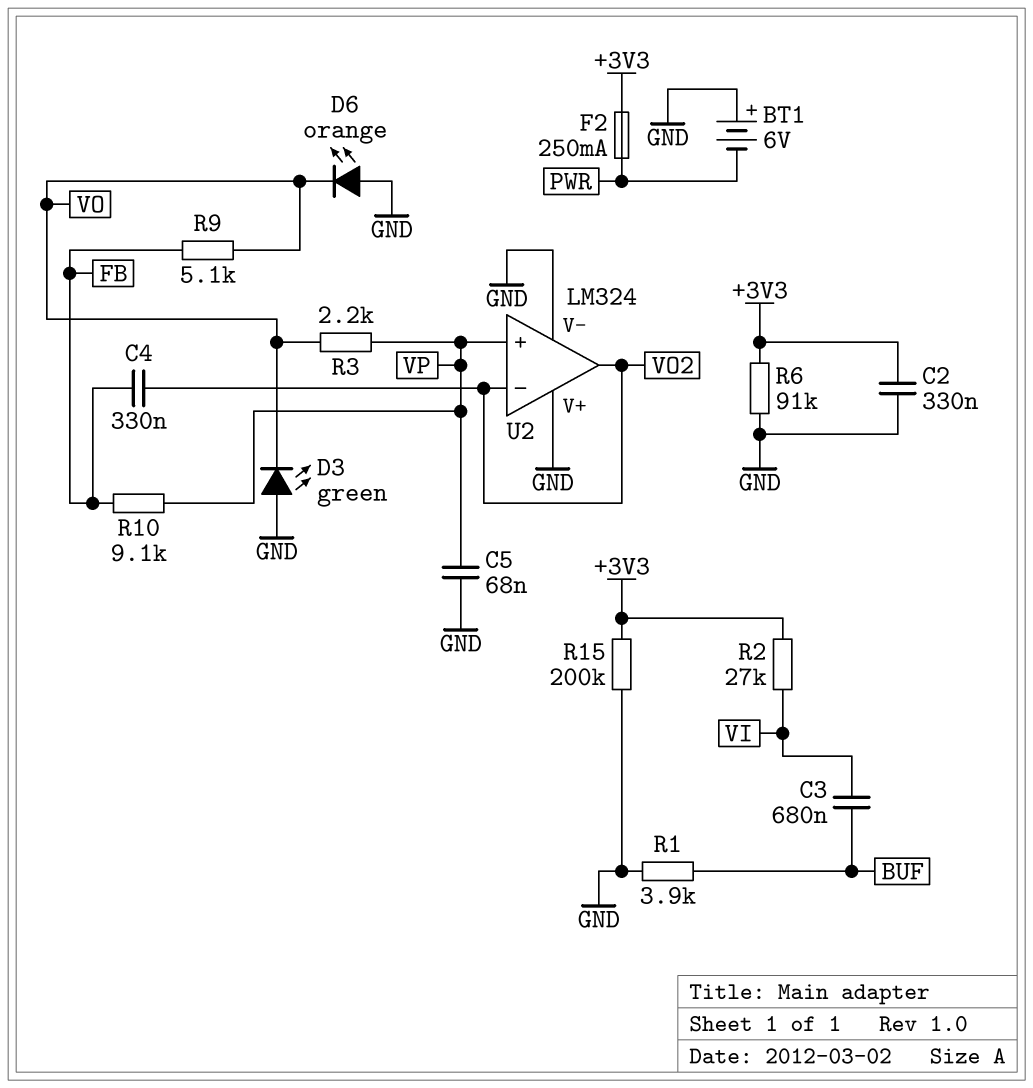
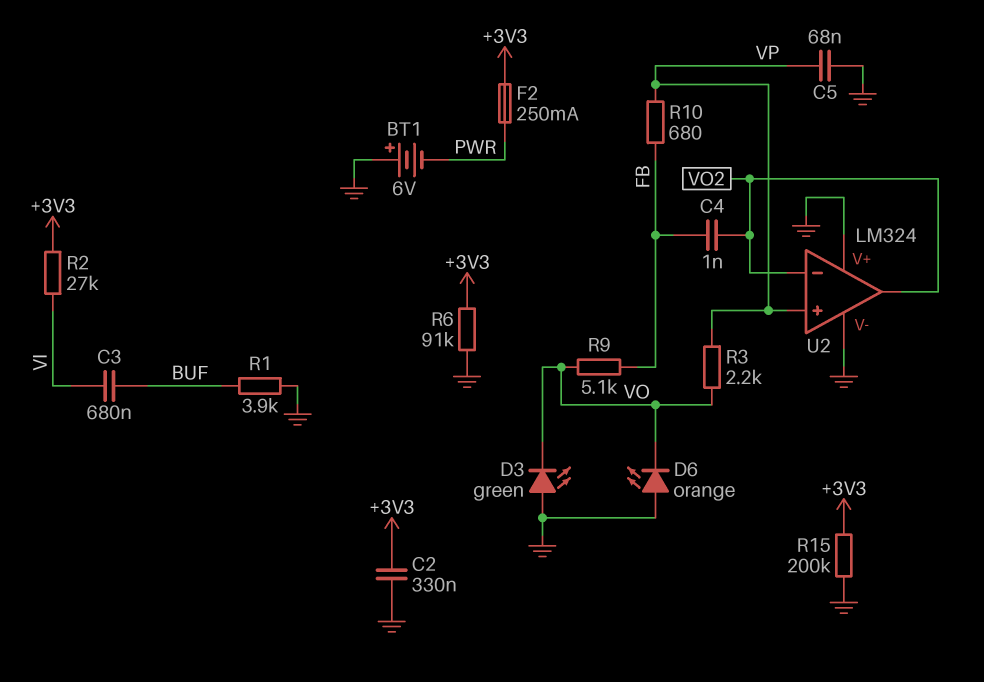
C4: 330nF (FB, VO2) -> 1nF (FB, VO2)
R10: 9.1k (FB, VP) -> 680 (FB, VP)

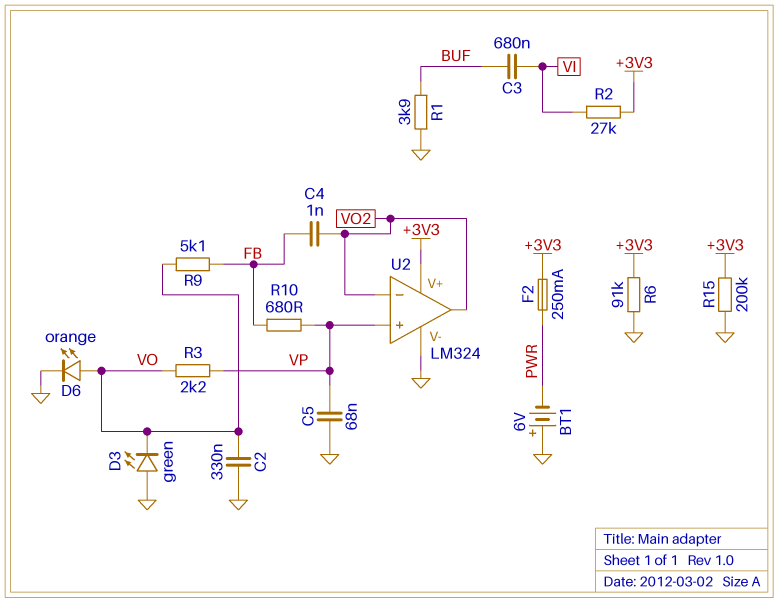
C2: 330nF (+3V3, GND) -> 330nF (GND, VO)
D6: LED orange (A GND, K VO) -> LED orange (A VO, K GND)
U2 pin V+: GND -> +3V3

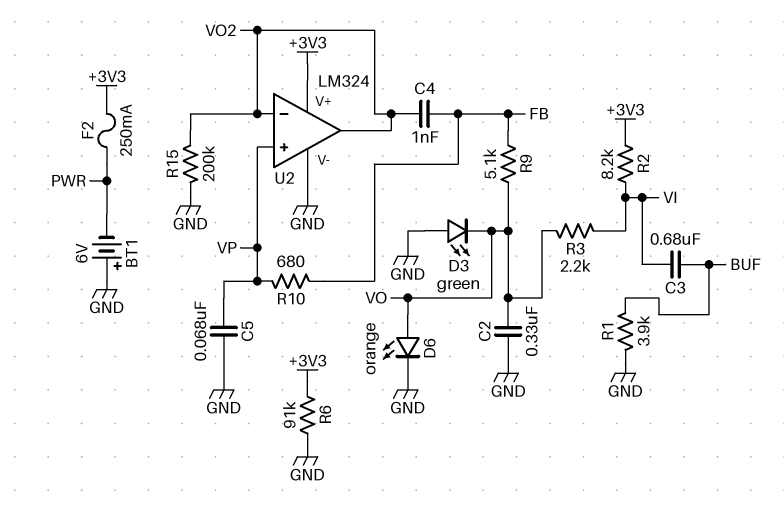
R2: 27k (+3V3, VI) -> 8.2k (+3V3, VI)
R3: 2.2k (VO, VP) -> 2.2k (VI, VO)
R15: 200k (+3V3, GND) -> 200k (GND, VO2)

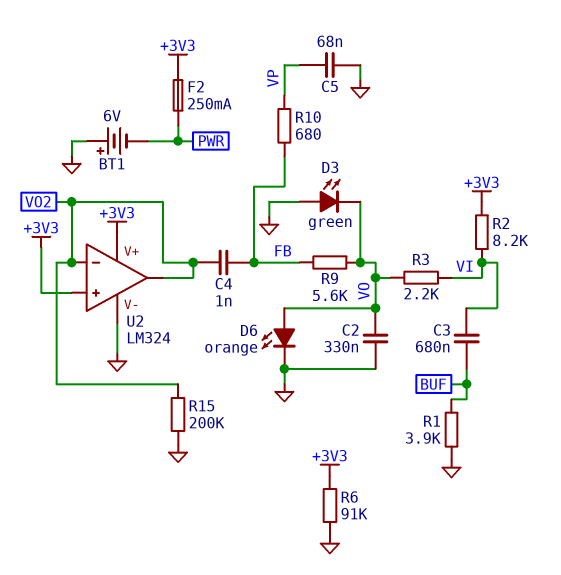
R9: 5.1k (FB, VO) -> 5.6k (FB, VO)
U2 pin in+: VP -> +3V3

